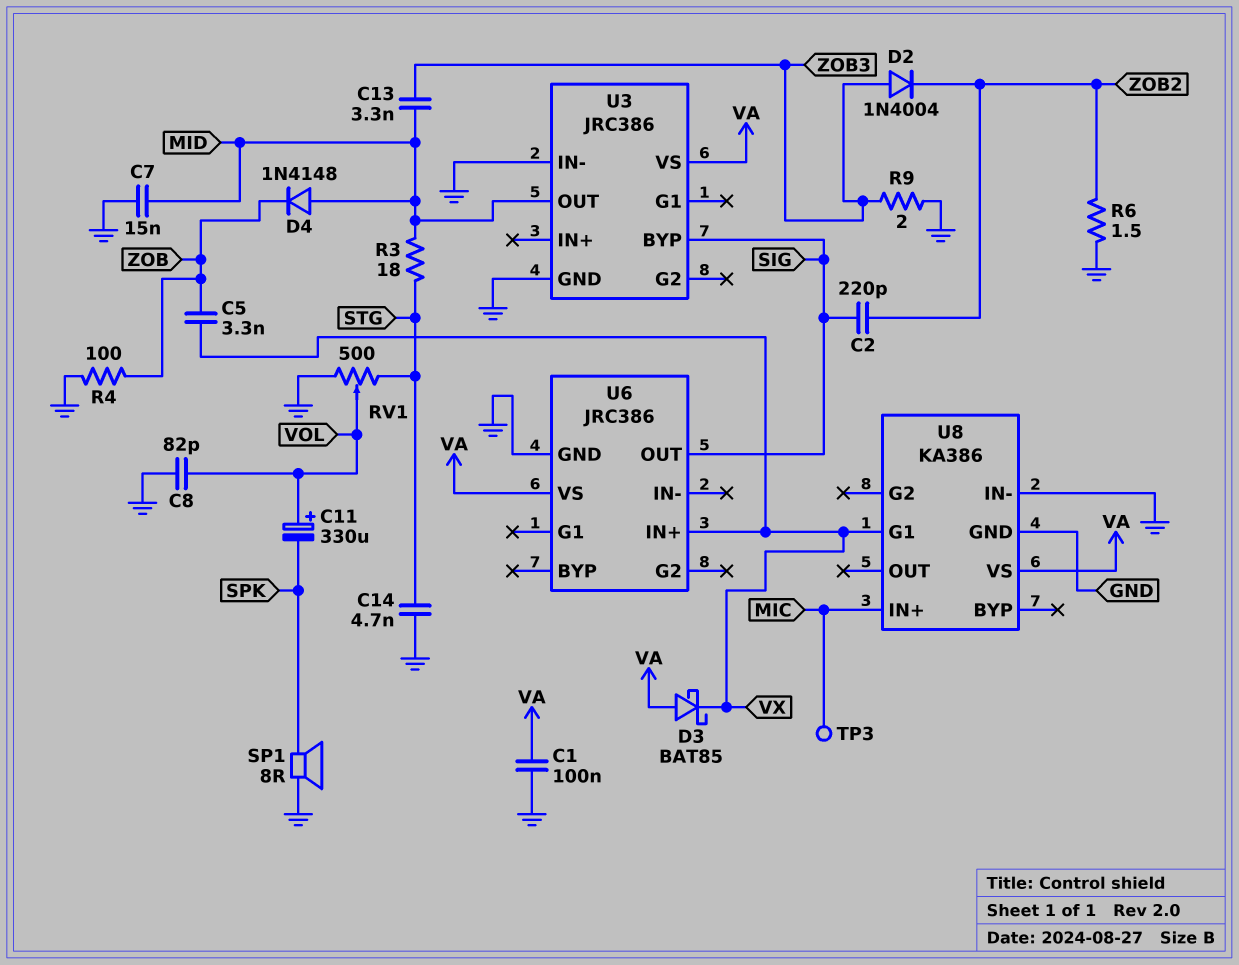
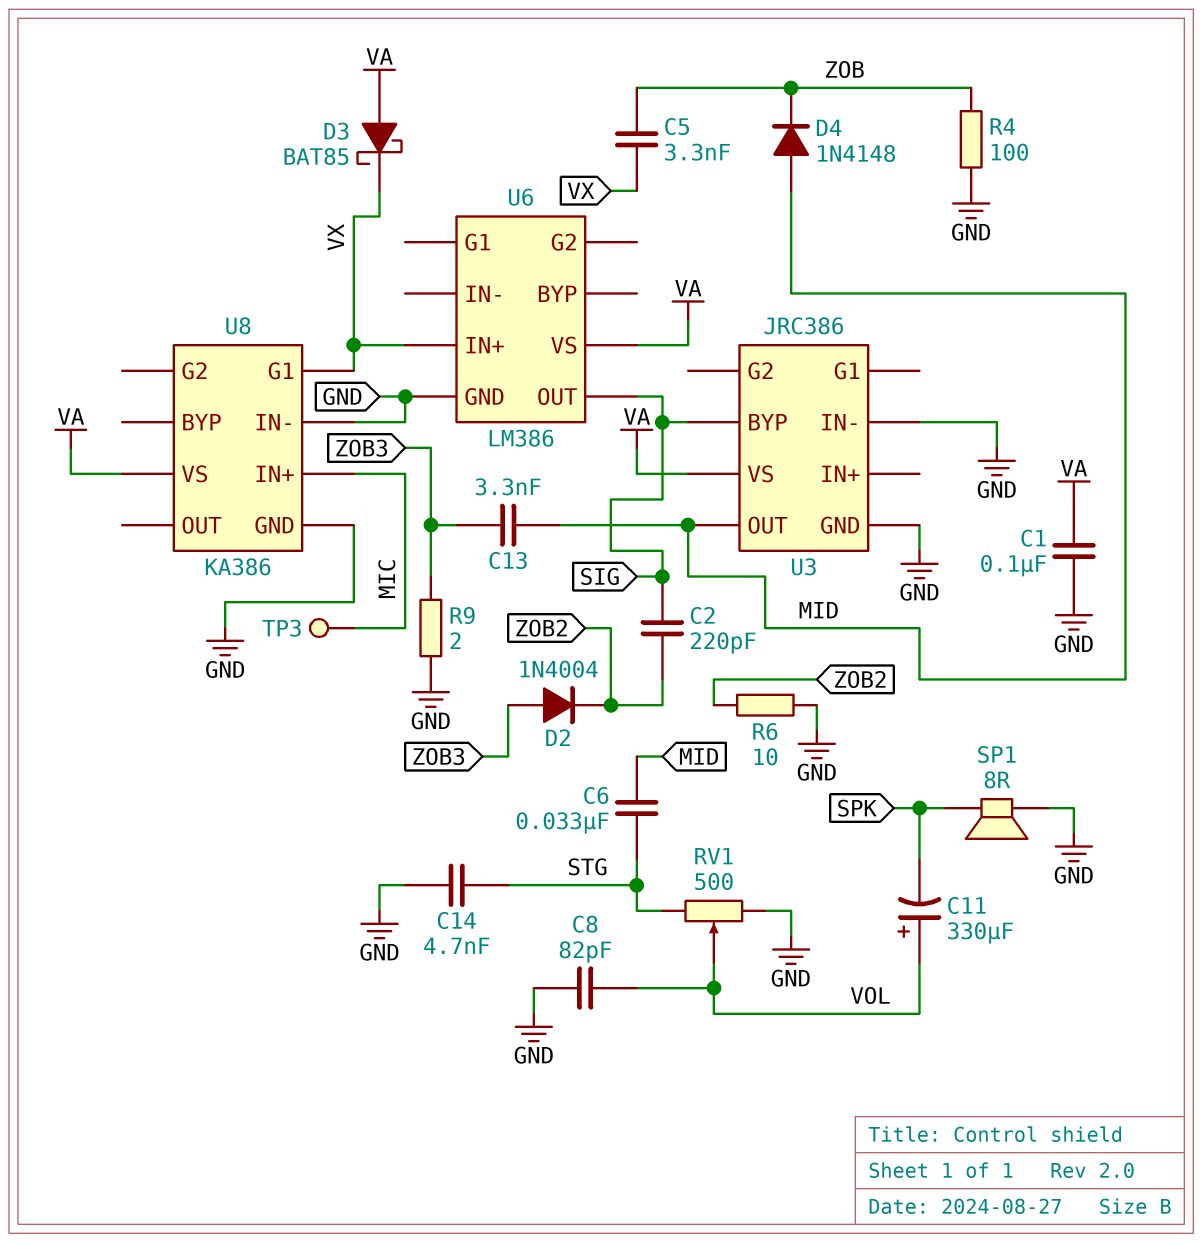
C6: none -> 33nF (MID, STG)
C7: 15nF (GND, MID) -> none
R3: 18 (MID, STG) -> none
R6: 1.5 (GND, ZOB2) -> 10 (GND, ZOB2)
U6: JRC386 -> LM386

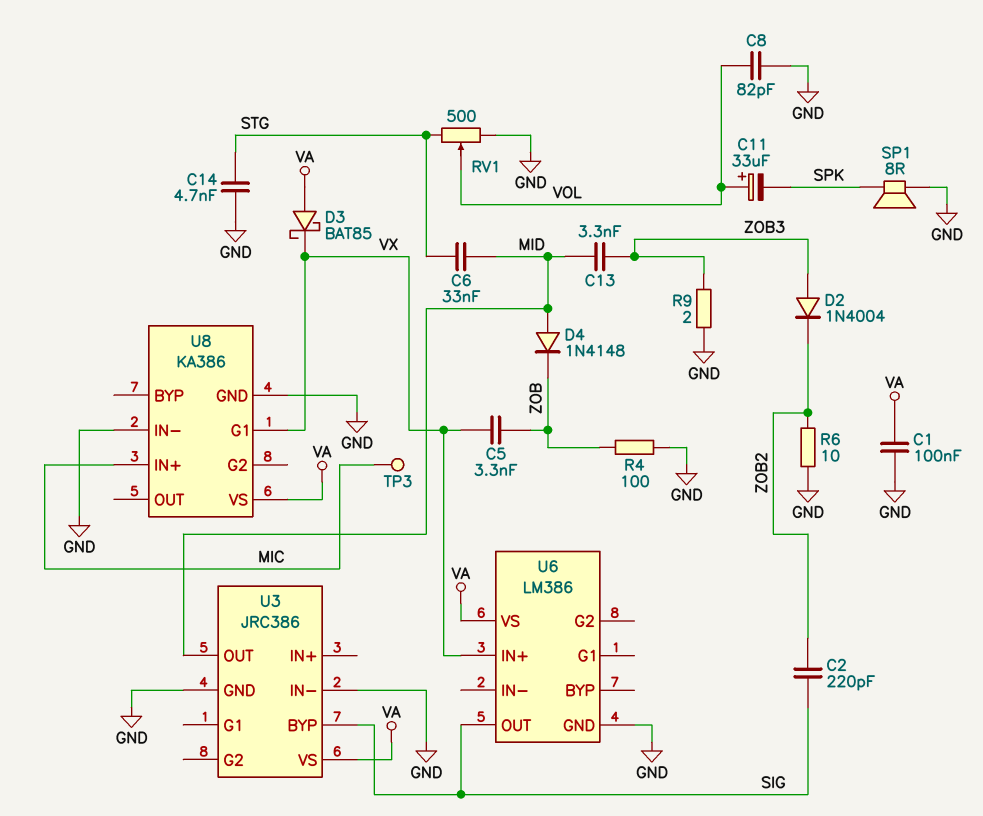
C11: 330uF (plus VOL, minus SPK) -> 33uF (plus VOL, minus SPK)

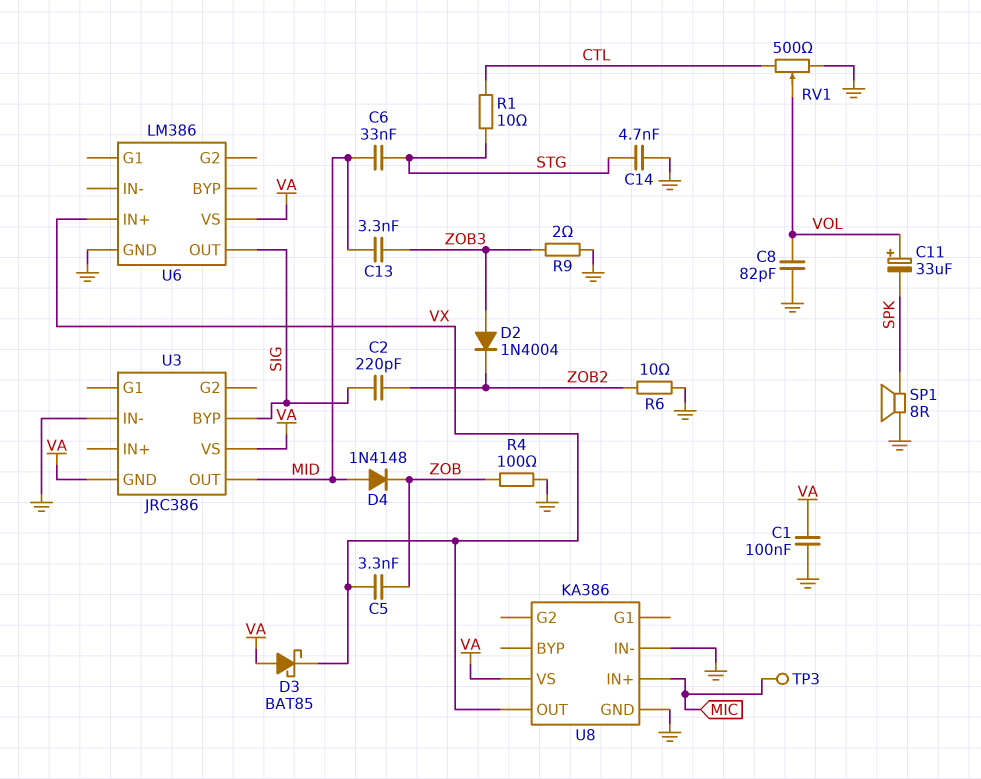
R1: none -> 10 (CTL, STG)
RV1: 500 (GND, STG, wiper VOL) -> 500 (CTL, GND, wiper VOL)
U3 pin GND: GND -> VA
U8 pin G1: VX -> none
U8 pin OUT: none -> VX

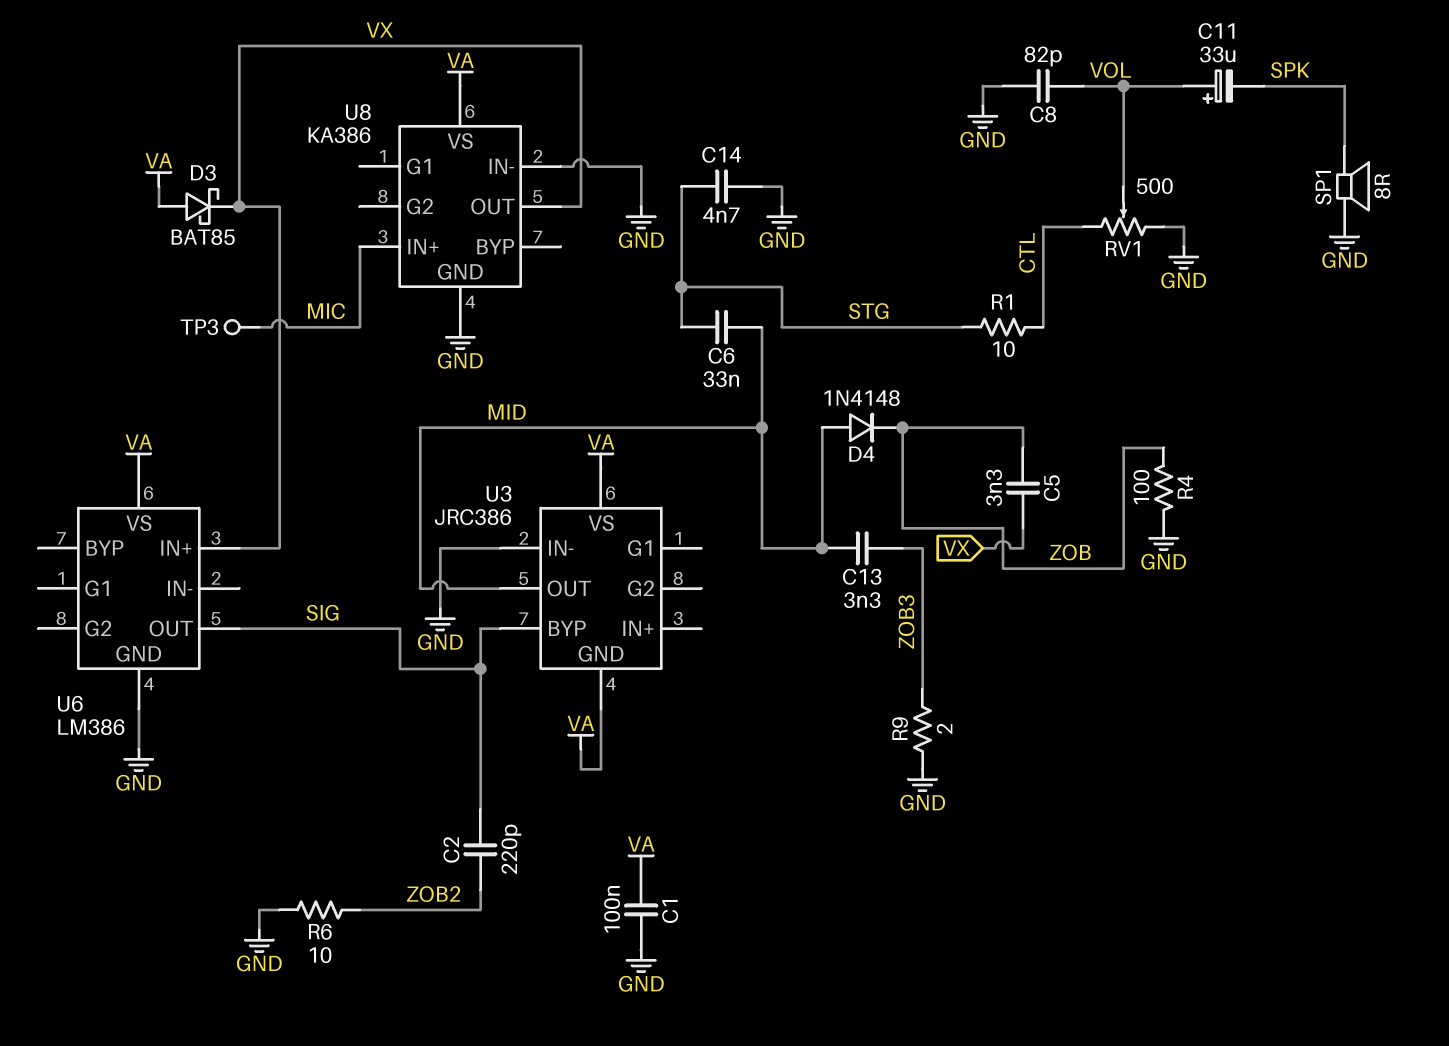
D2: diode 1N4004 (A ZOB3, K ZOB2) -> none

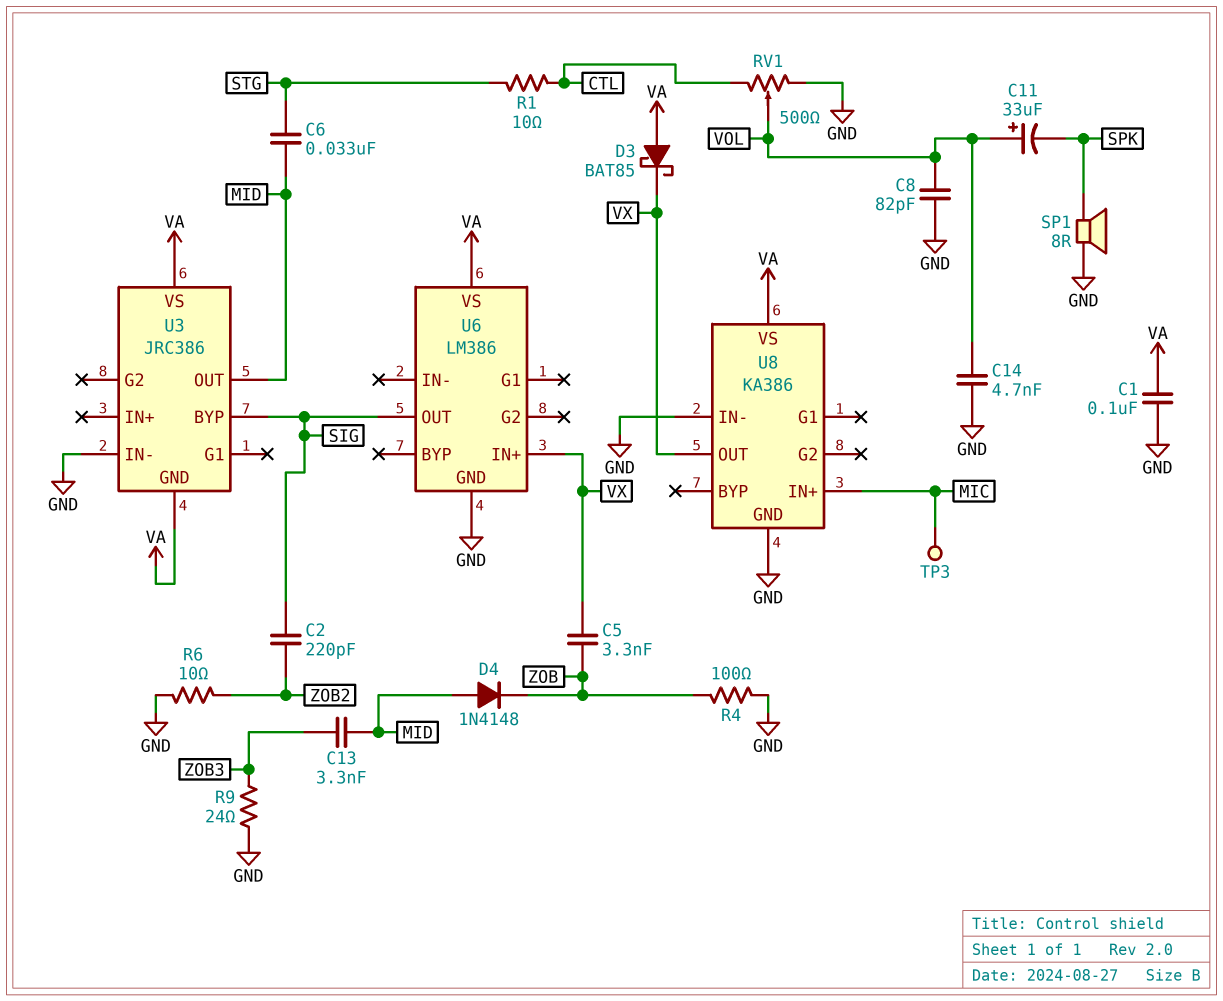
C14: 4.7nF (GND, STG) -> 4.7nF (GND, VOL)
R9: 2 (GND, ZOB3) -> 24 (GND, ZOB3)

